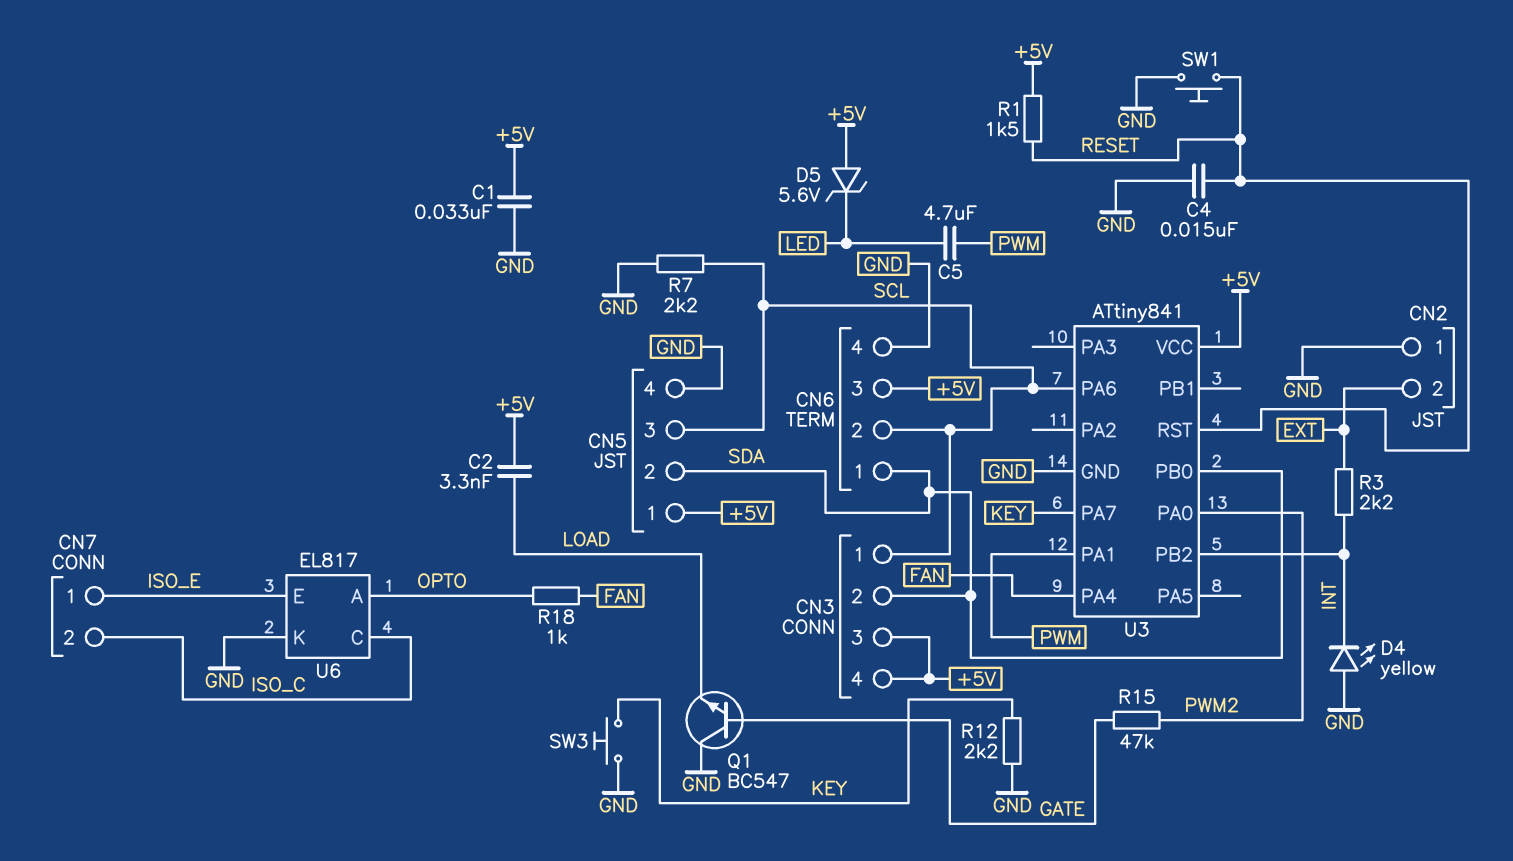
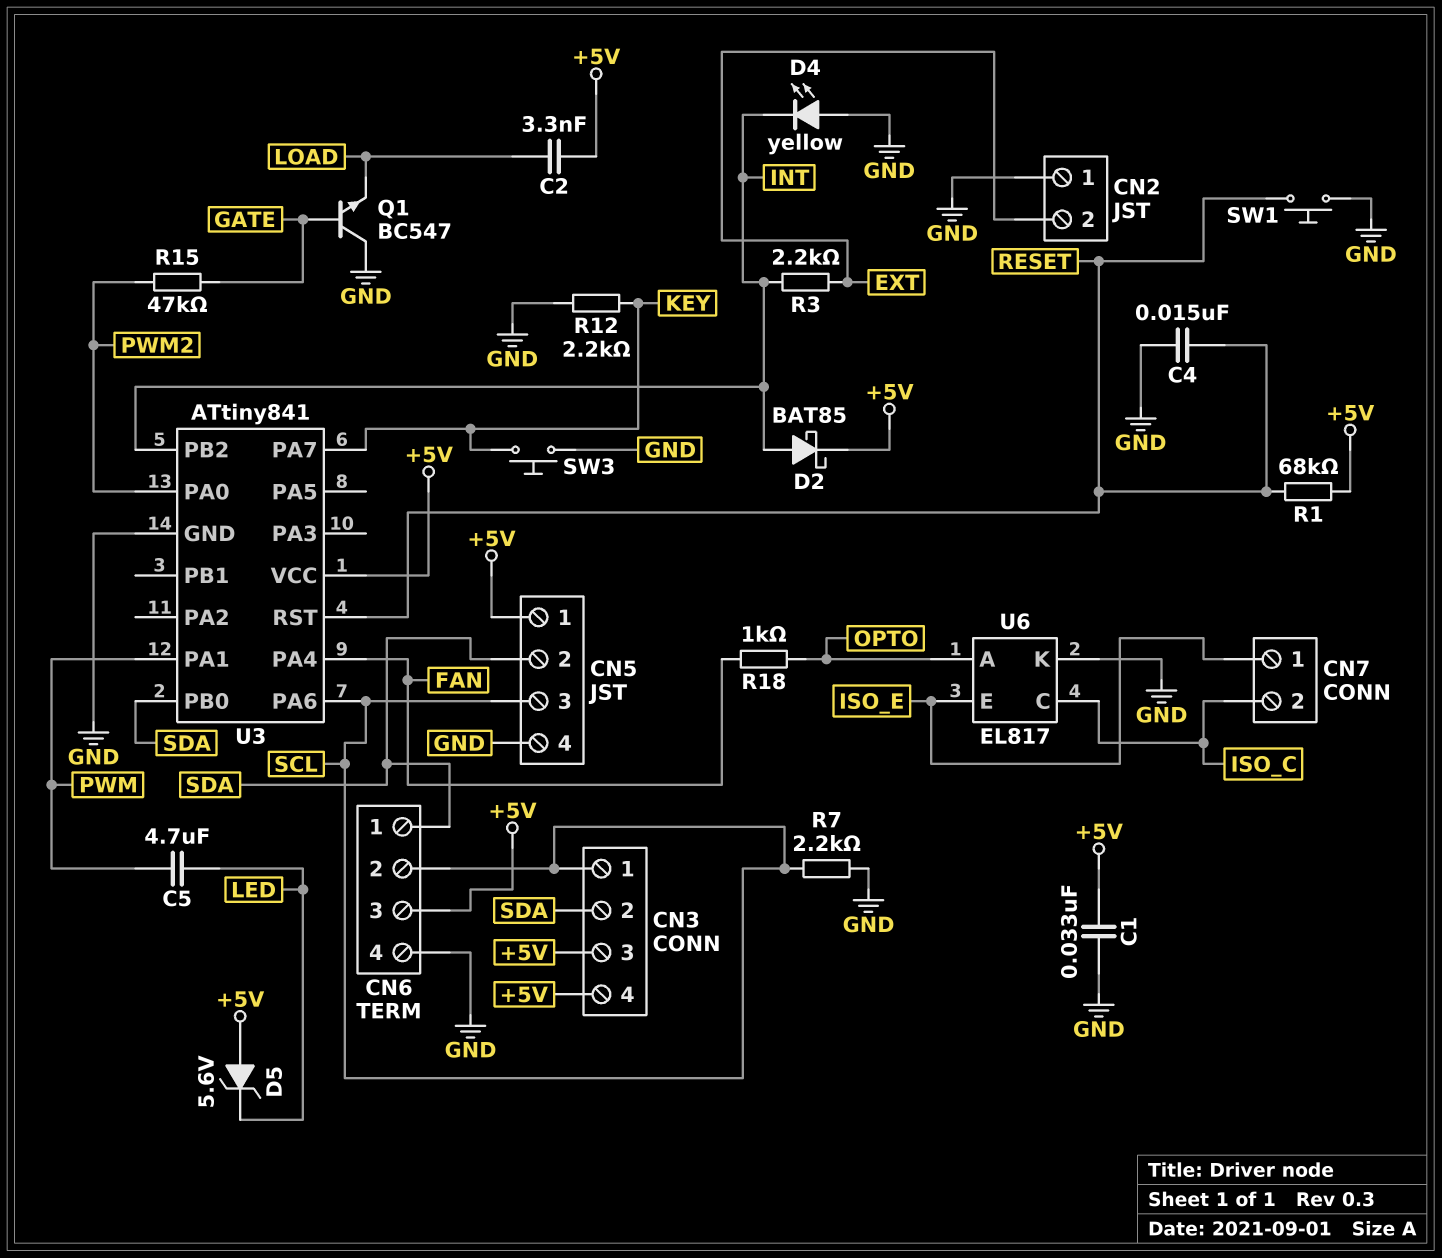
D2: none -> schottky BAT85 (A INT, K +5V)
R1: 1.5k (+5V, RESET) -> 68k (+5V, RESET)

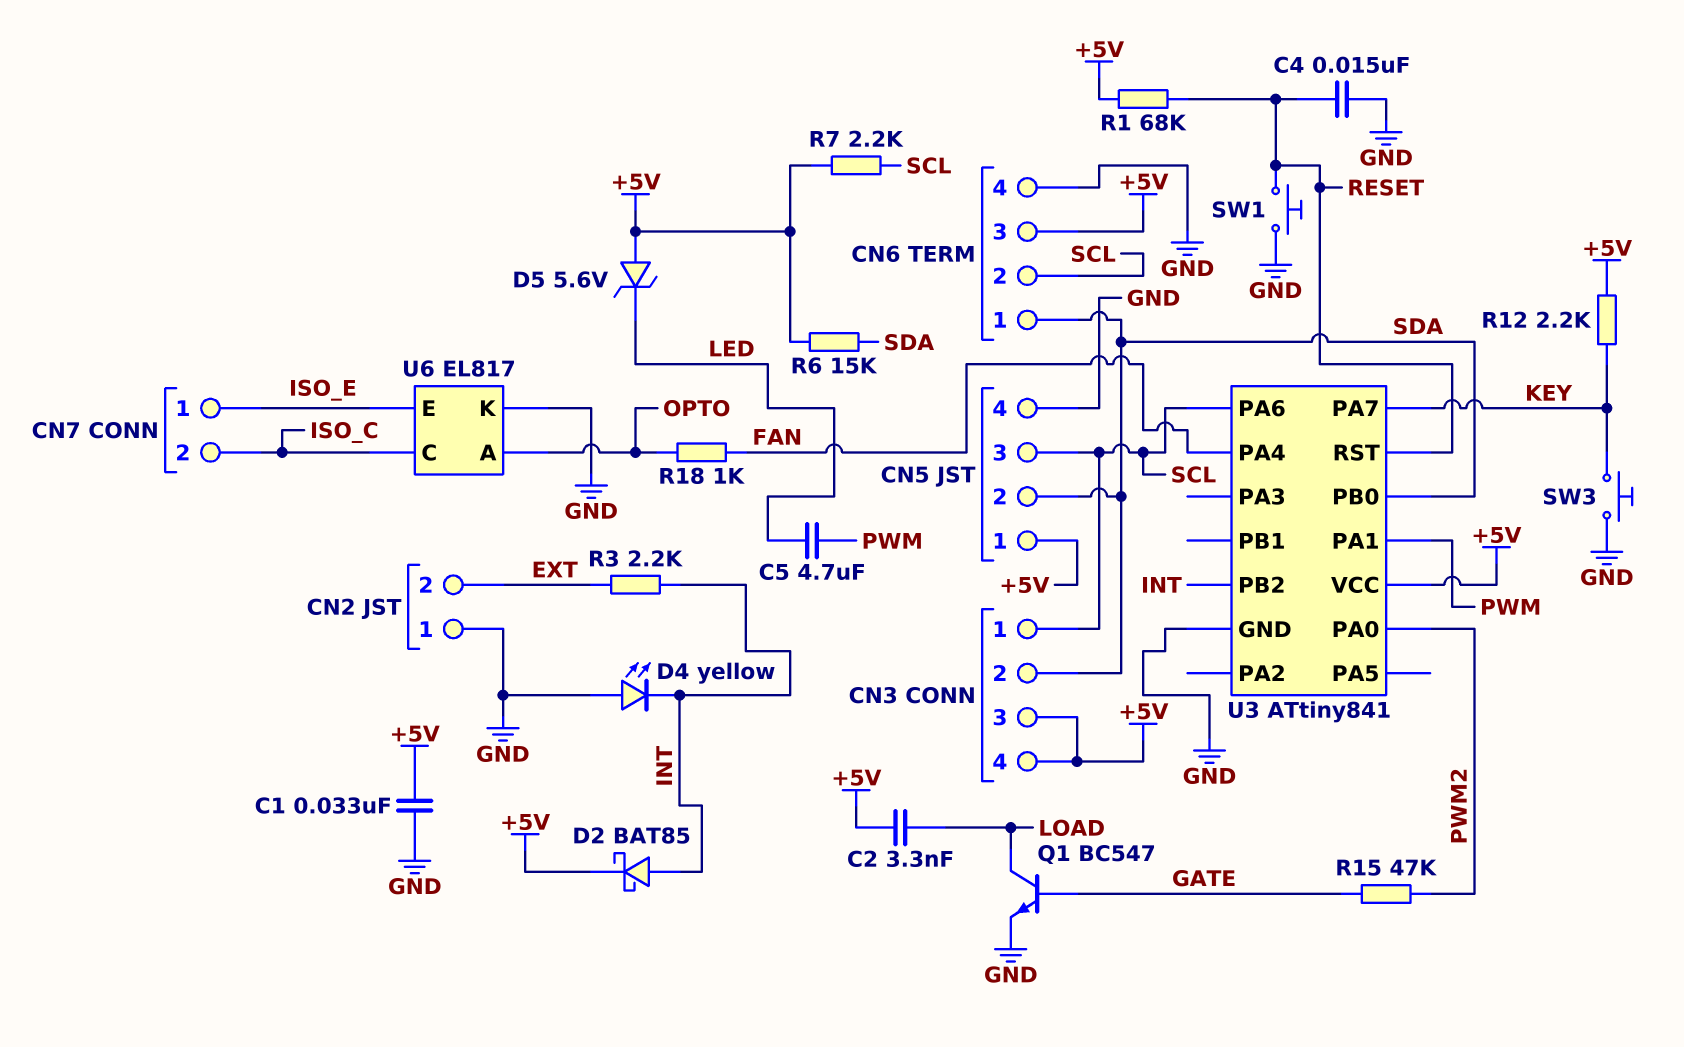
Q1: NPN BC547 (B GATE, C GND, E LOAD) -> NPN BC547 (B GATE, C LOAD, E GND)
R6: none -> 15k (+5V, SDA)
R7: 2.2k (GND, SCL) -> 2.2k (+5V, SCL)
R12: 2.2k (GND, KEY) -> 2.2k (+5V, KEY)

